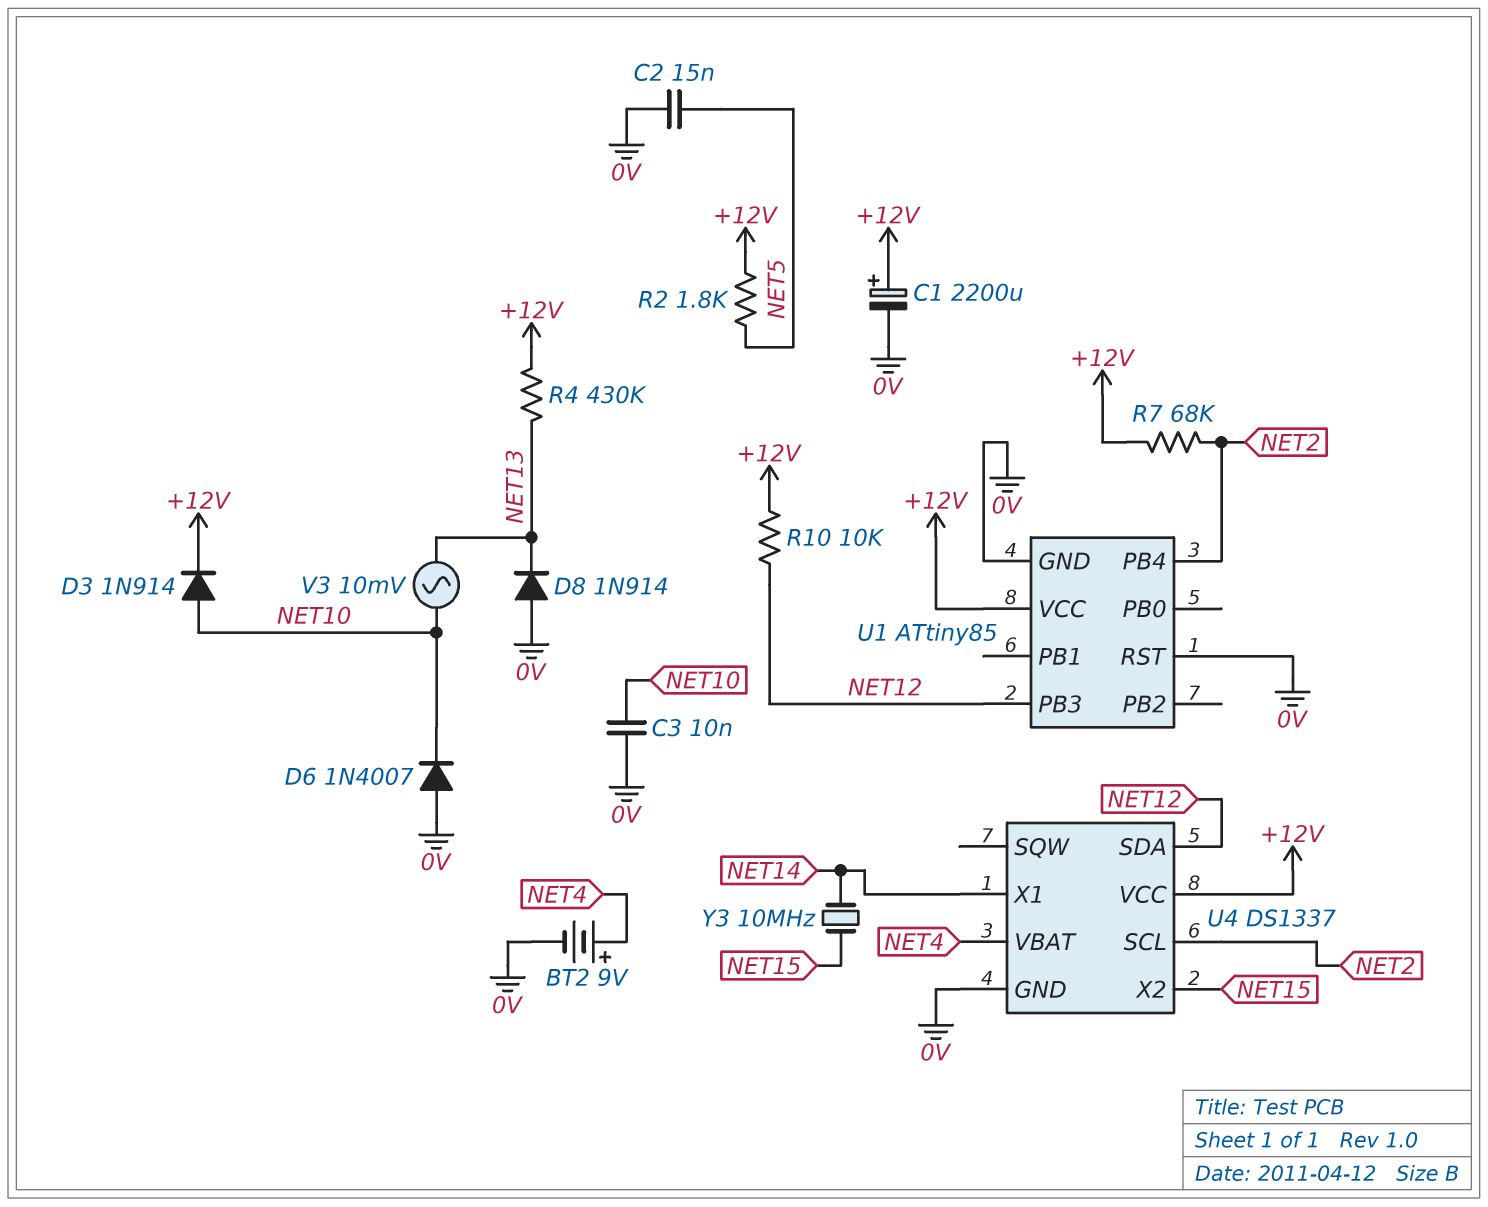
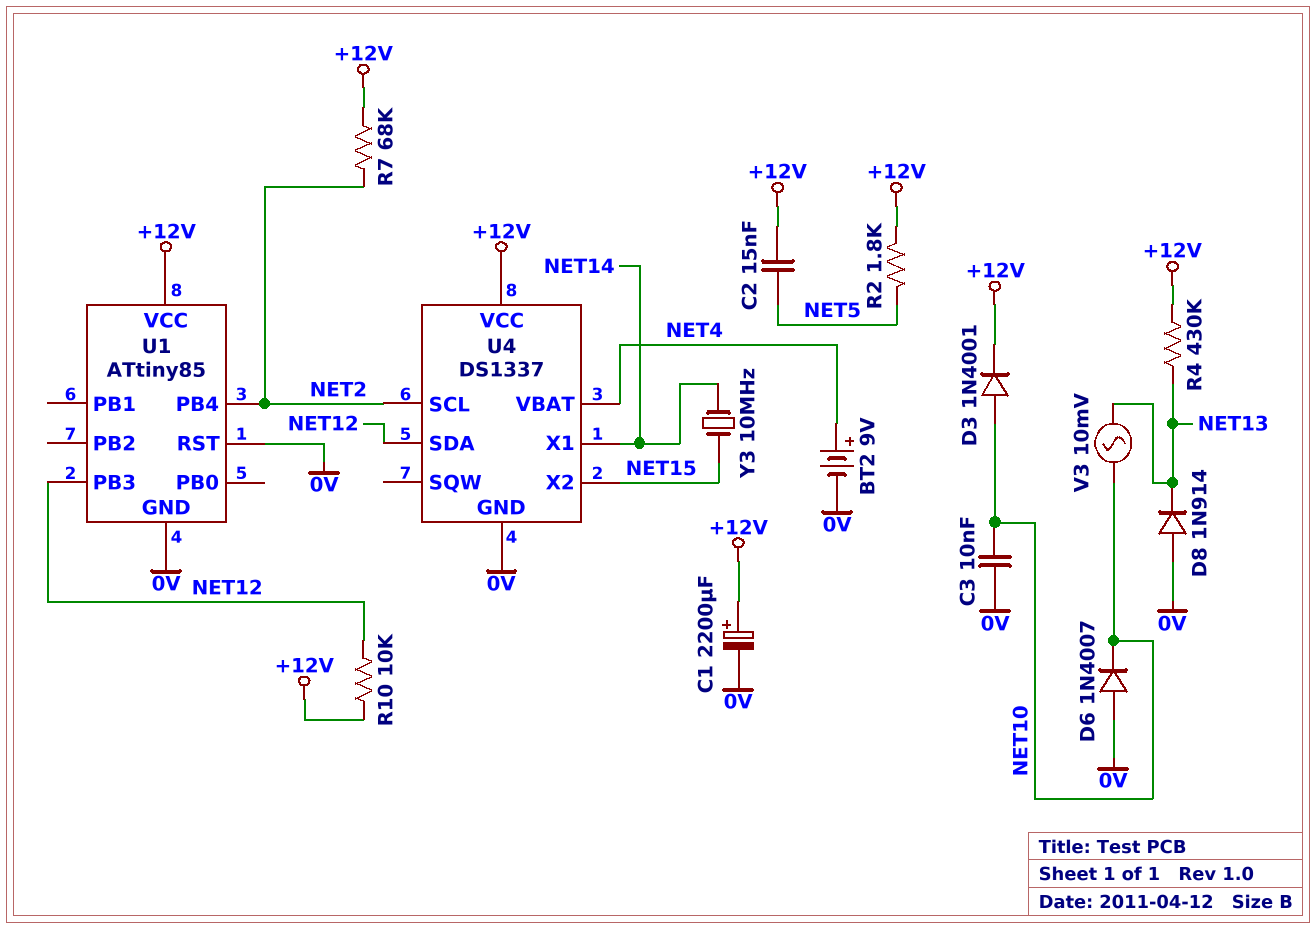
C2: 15nF (0V, NET5) -> 15nF (+12V, NET5)
D3: diode 1N914 (A NET10, K +12V) -> diode 1N4001 (A NET10, K +12V)

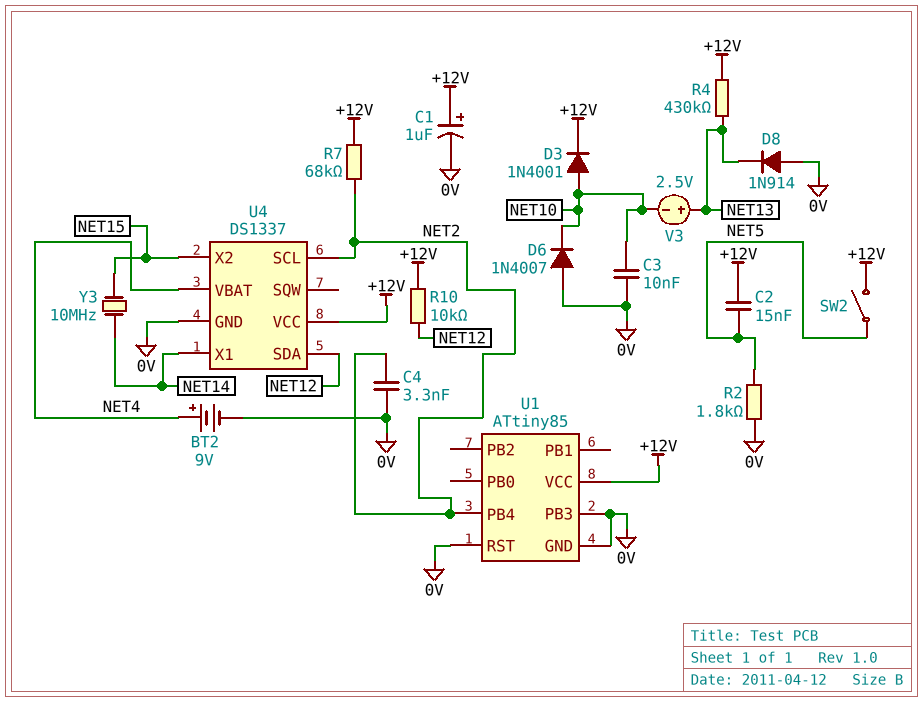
C1: 2200uF (plus +12V, minus 0V) -> 1uF (plus +12V, minus 0V)
C4: none -> 3.3nF (0V, NET2)
R2: 1.8k (+12V, NET5) -> 1.8k (0V, NET5)
SW2: none -> switch (+12V, NET5)
U1 pin PB3: NET12 -> 0V
V3: AC 10mV (NET10, NET13) -> 2.5V (plus NET13, minus NET10)

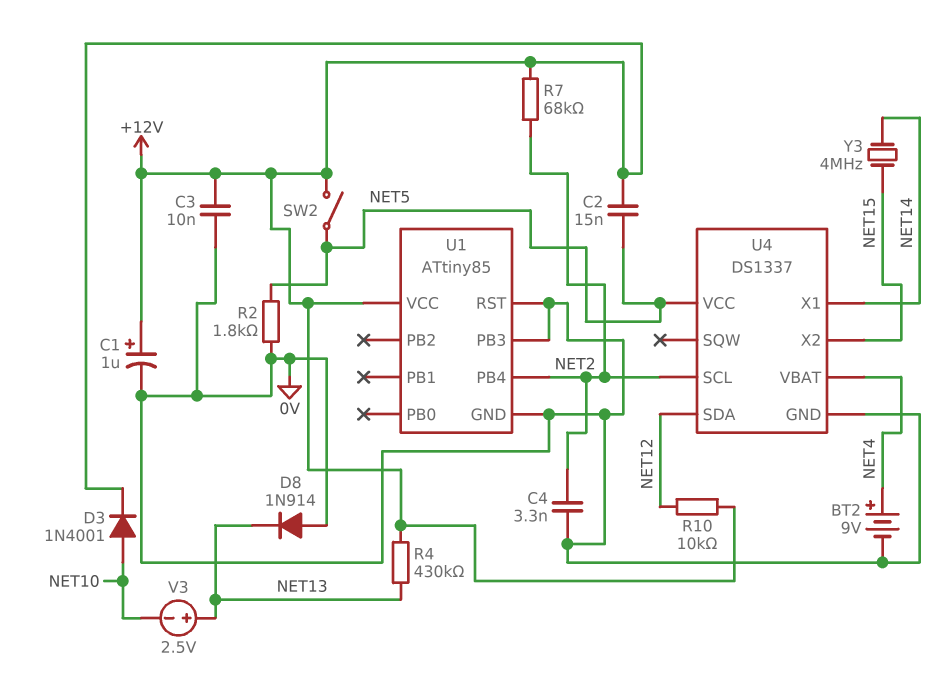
C3: 10nF (0V, NET10) -> 10nF (+12V, 0V)
D6: diode 1N4007 (A 0V, K NET10) -> none
U4 pin VCC: +12V -> NET5
Y3: 10MHz (NET14, NET15) -> 4MHz (NET14, NET15)

